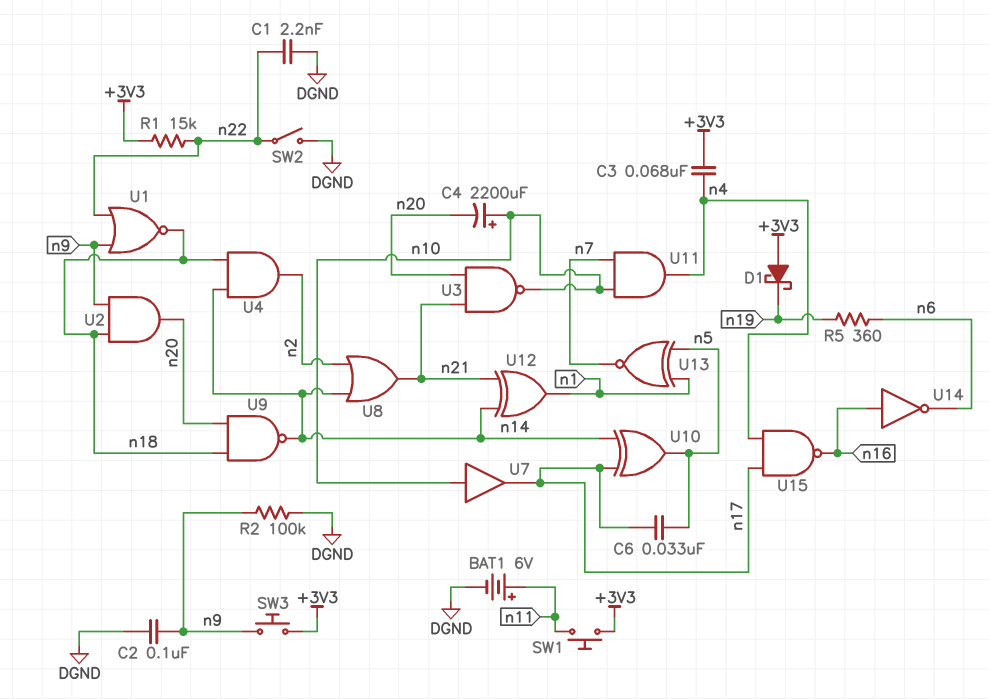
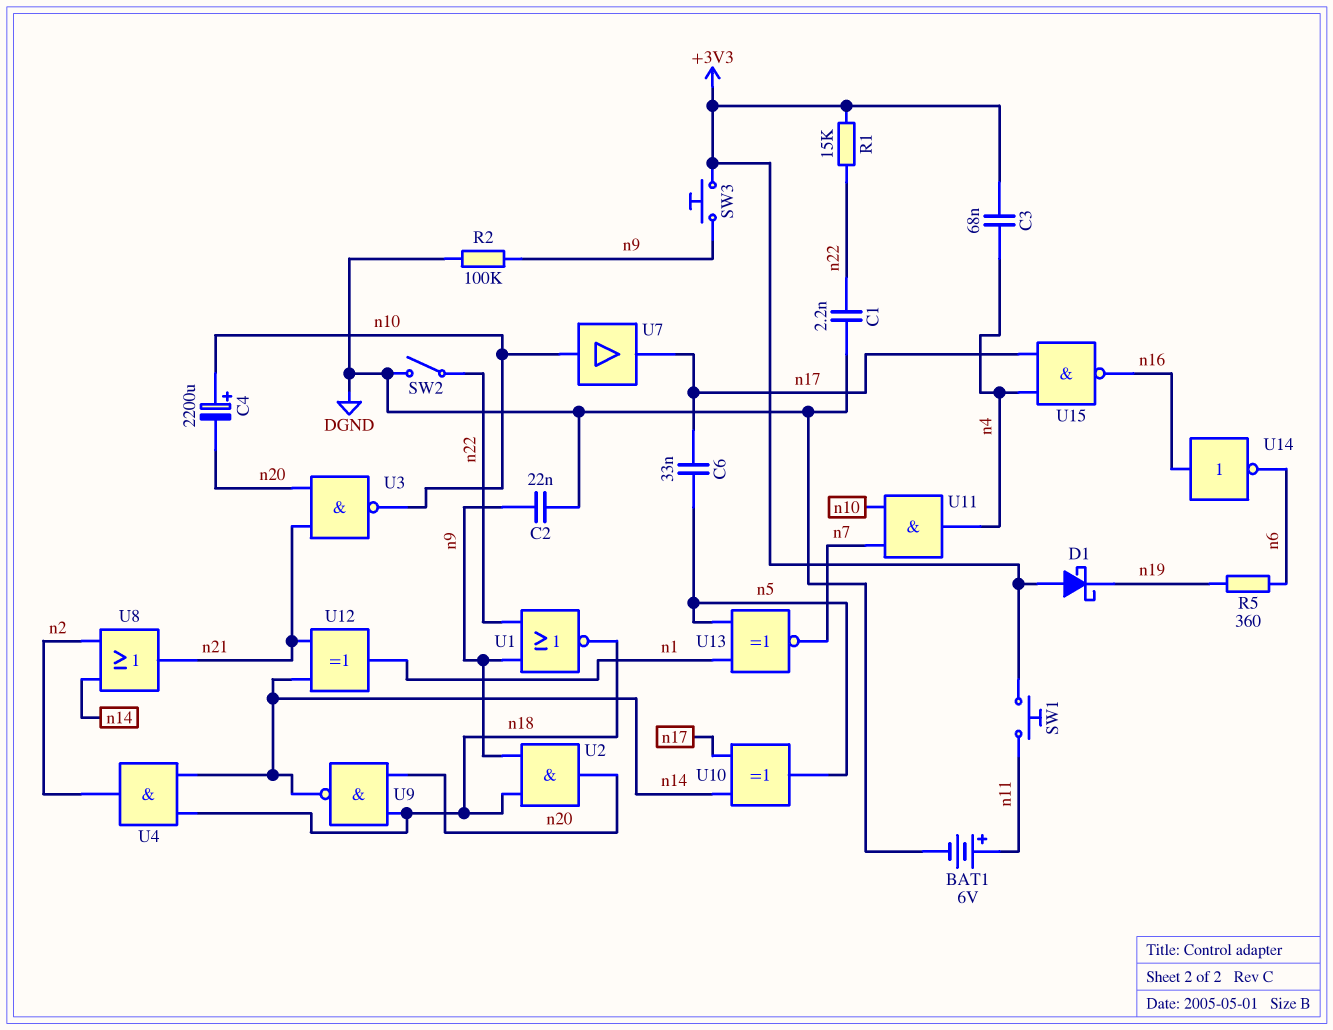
C2: 100nF (DGND, n9) -> 22nF (DGND, n9)

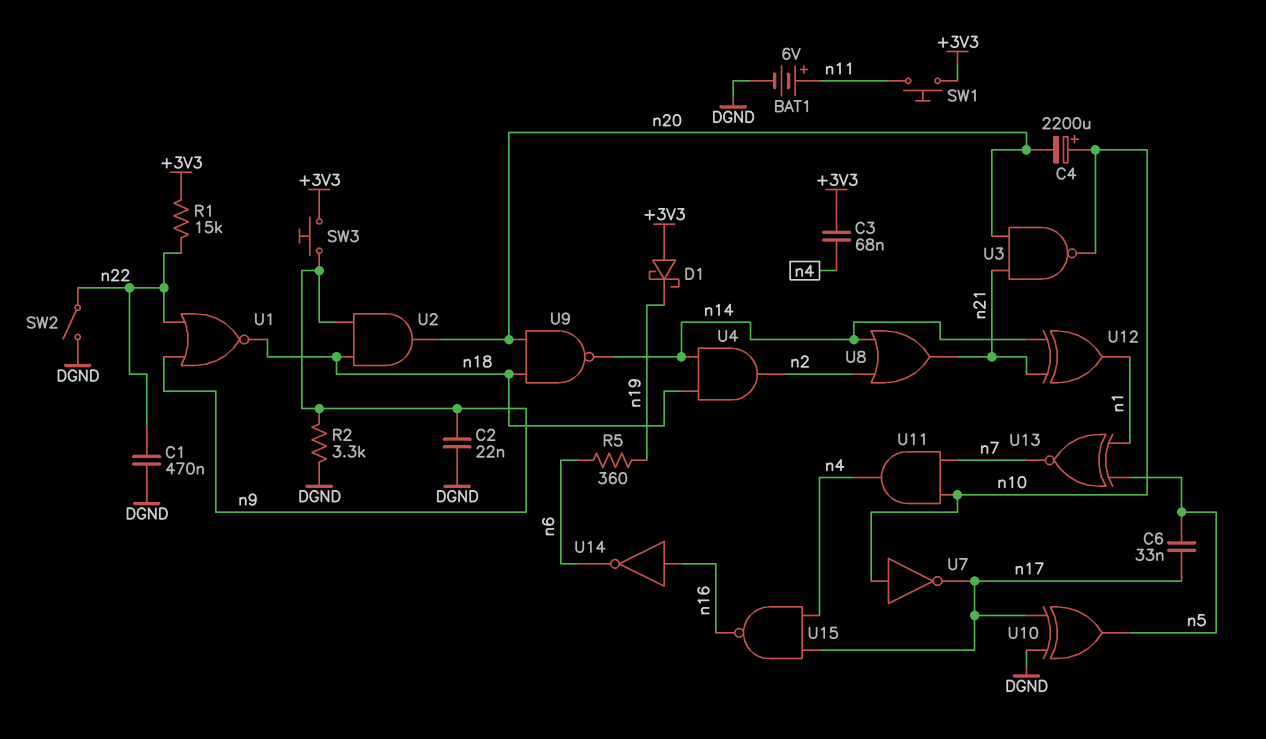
C1: 2.2nF (DGND, n22) -> 470nF (DGND, n22)
R2: 100k (DGND, n9) -> 3.3k (DGND, n9)
U7: buffer (in n10, out n17) -> NOT (in n10, out n17)
U10: XOR (in n14, in n17, out n5) -> XOR (in DGND, in n17, out n5)

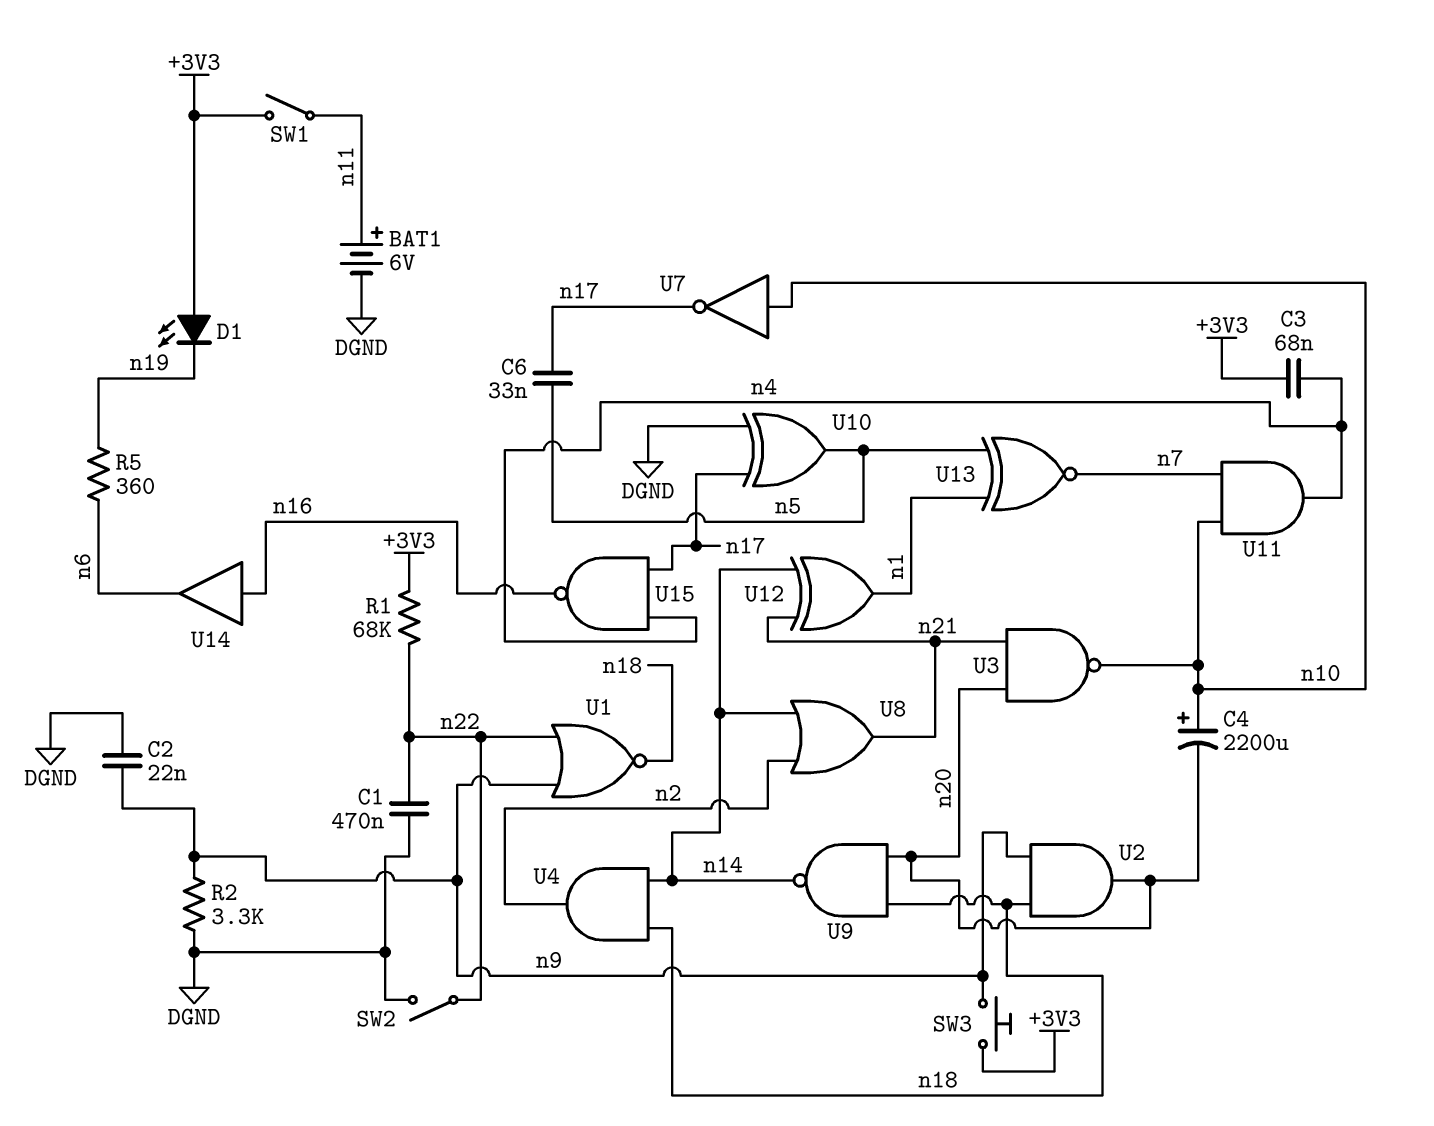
D1: schottky (A +3V3, K n19) -> LED (A +3V3, K n19)
R1: 15k (+3V3, n22) -> 68k (+3V3, n22)
SW1: button (+3V3, n11) -> switch (+3V3, n11)
U14: NOT (in n16, out n6) -> buffer (in n16, out n6)

